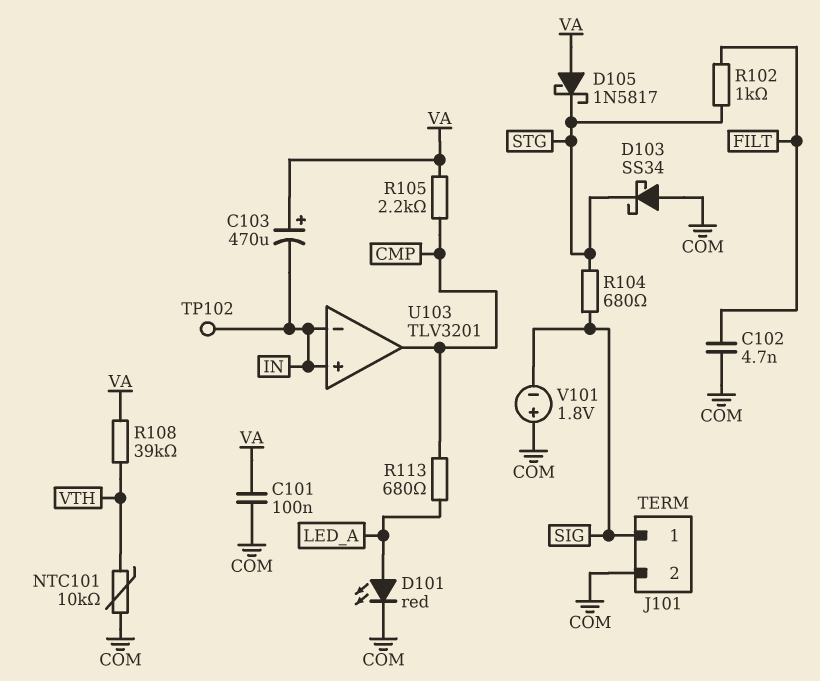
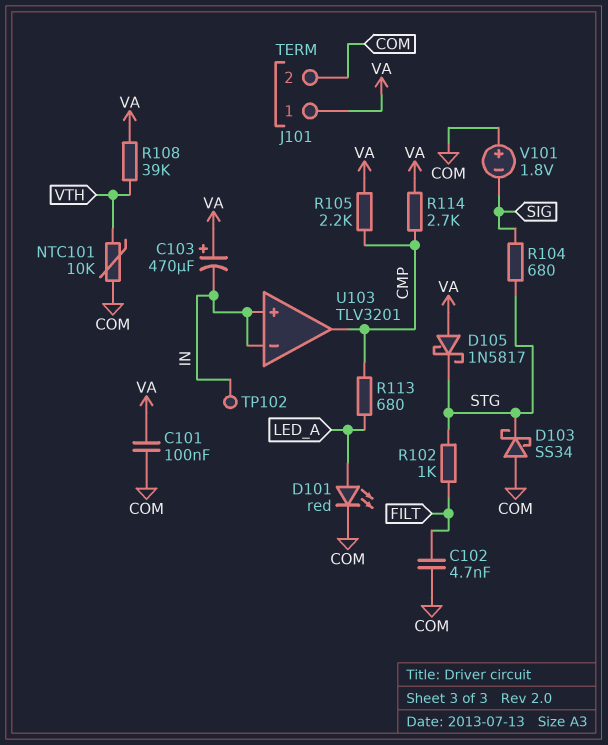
J101 pin 1: SIG -> VA
R114: none -> 2.7k (CMP, VA)

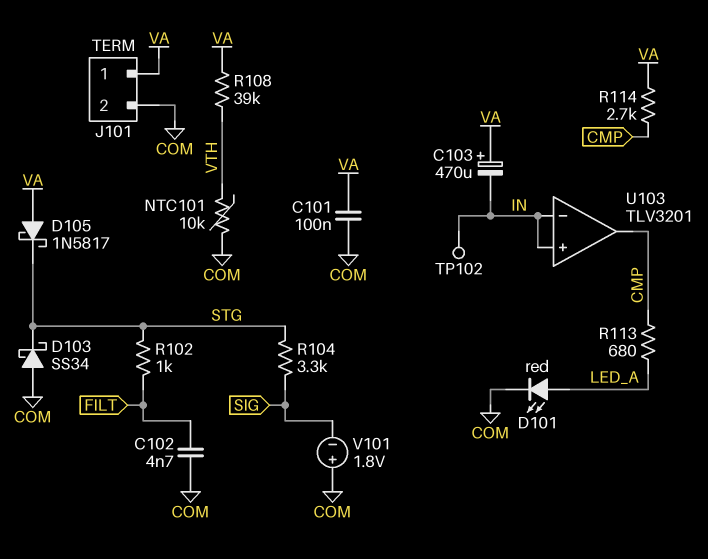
R104: 680 (SIG, STG) -> 3.3k (SIG, STG)
R105: 2.2k (CMP, VA) -> none

